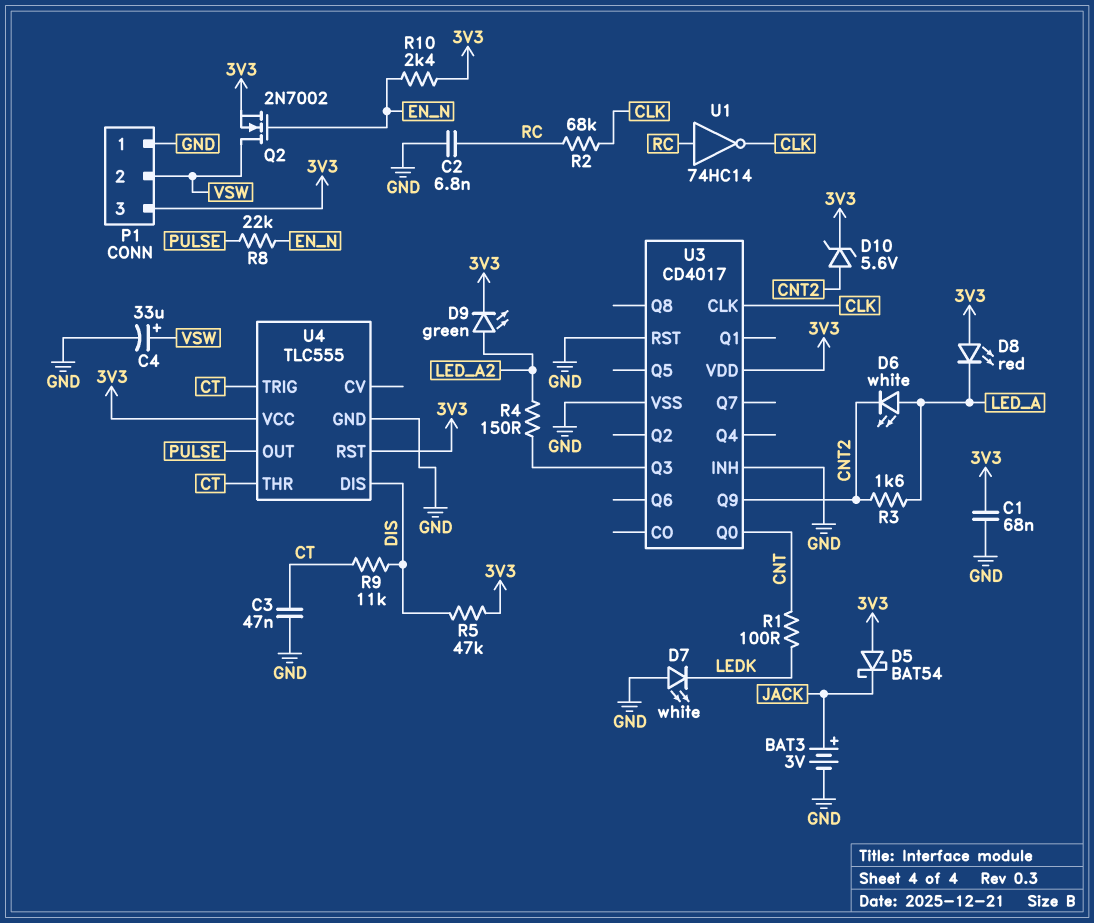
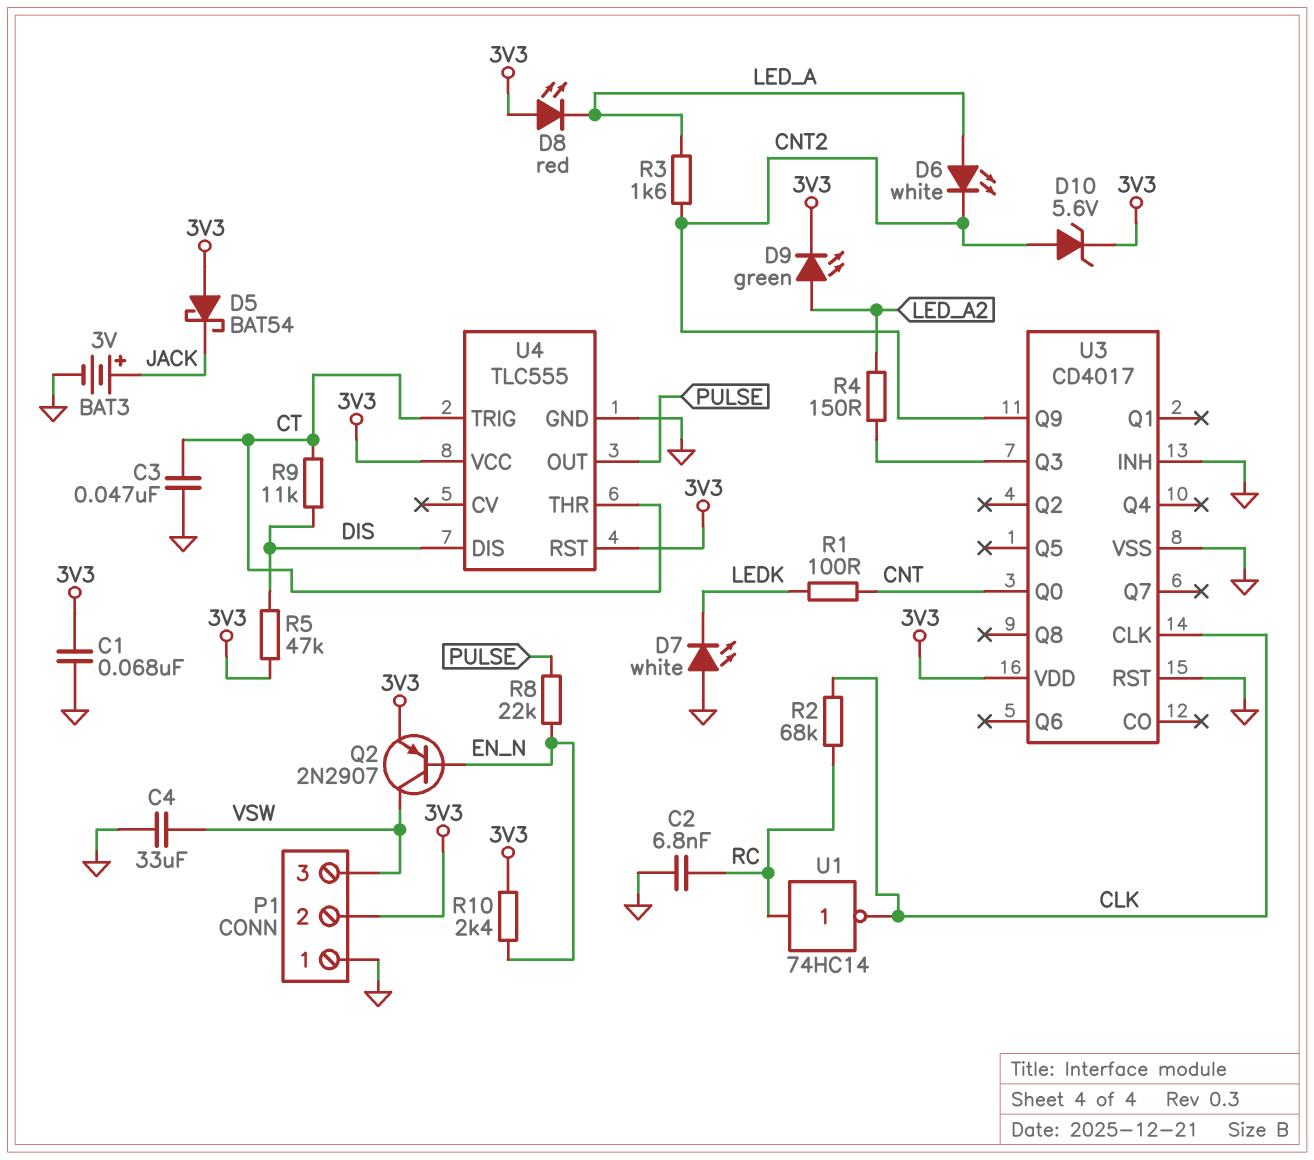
C4: 33uF (plus VSW, minus GND) -> 33uF (GND, VSW)
P1 pin 2: VSW -> 3V3
P1 pin 3: 3V3 -> VSW
Q2: NMOS 2N7002 (G EN_N, D VSW, S 3V3) -> PNP 2N2907 (B EN_N, C VSW, E 3V3)

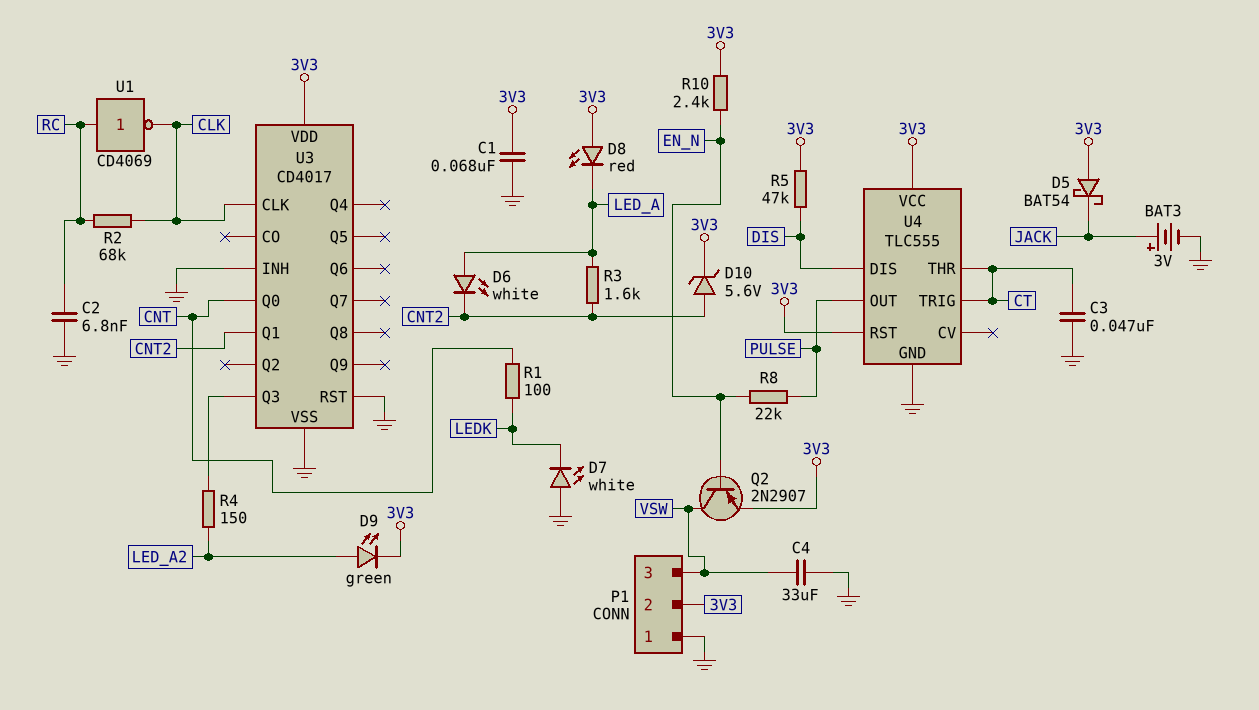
R9: 11k (CT, DIS) -> none
U1: NOT 74HC14 (in RC, out CLK) -> NOT CD4069 (in RC, out CLK)
U3 pin Q1: none -> CNT2
U3 pin Q9: CNT2 -> none

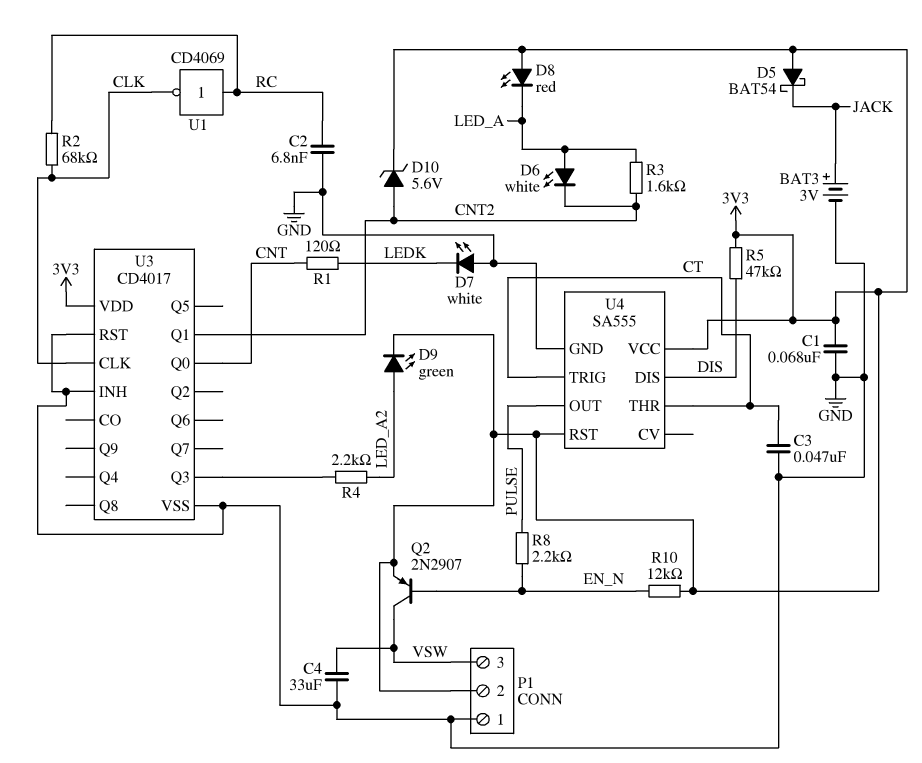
R1: 100 (CNT, LEDK) -> 120 (CNT, LEDK)
R4: 150 (LED_A2, U3/Q3) -> 2.2k (LED_A2, U3/Q3)
R8: 22k (EN_N, PULSE) -> 2.2k (EN_N, PULSE)
R10: 2.4k (3V3, EN_N) -> 12k (3V3, EN_N)
U4: TLC555 -> SA555

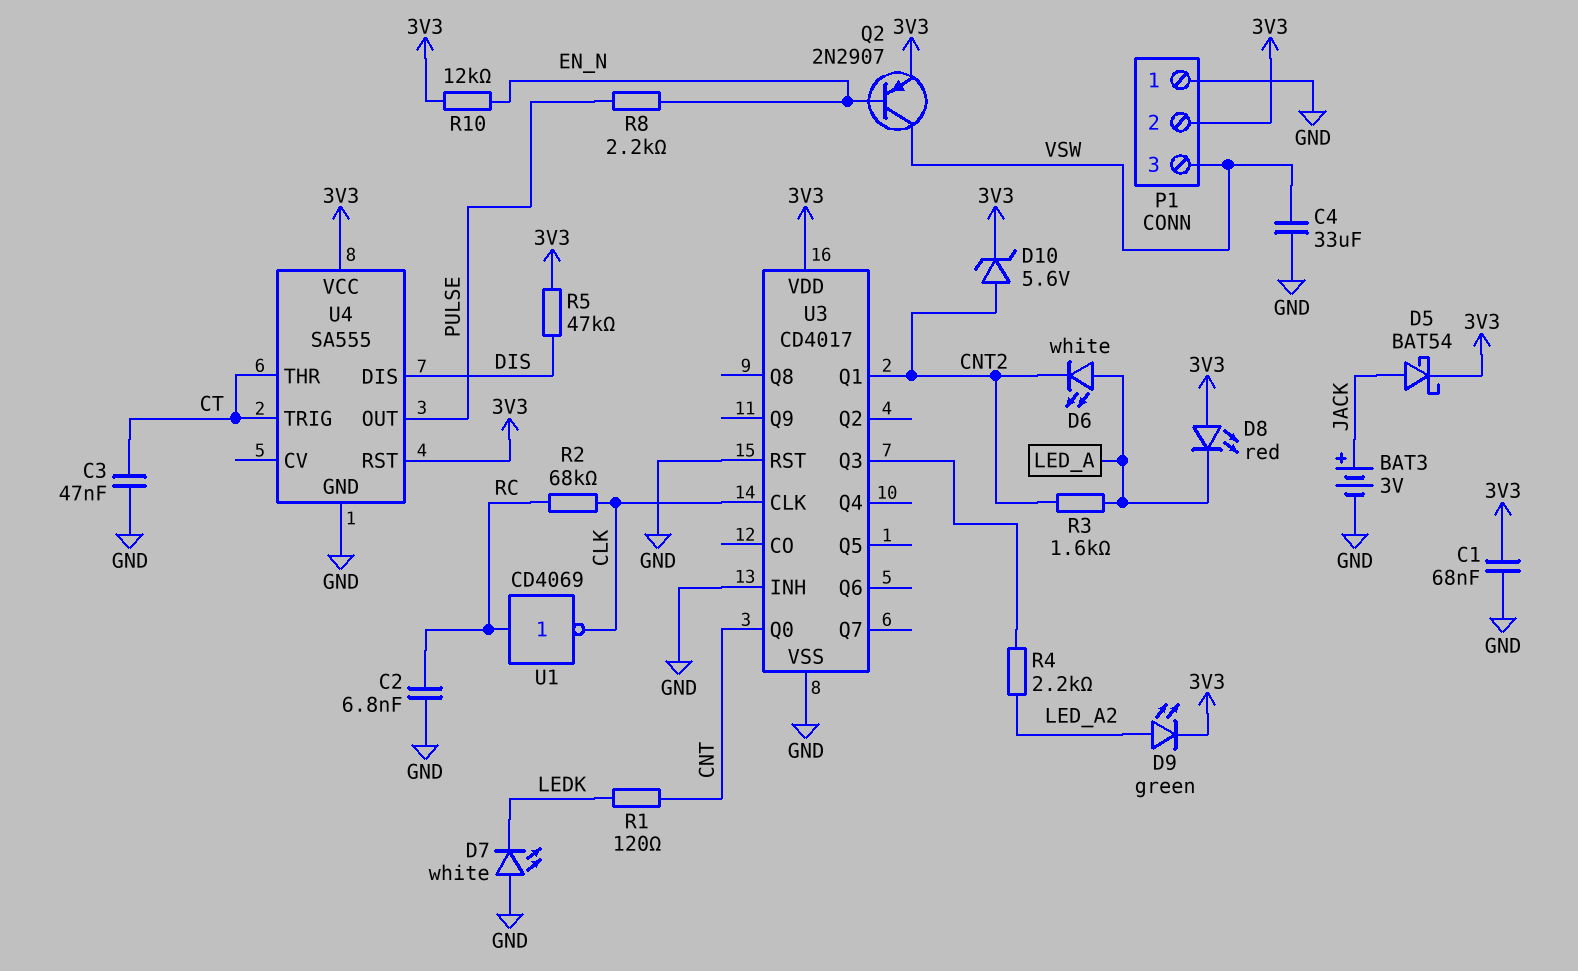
D5: schottky BAT54 (A 3V3, K JACK) -> schottky BAT54 (A JACK, K 3V3)

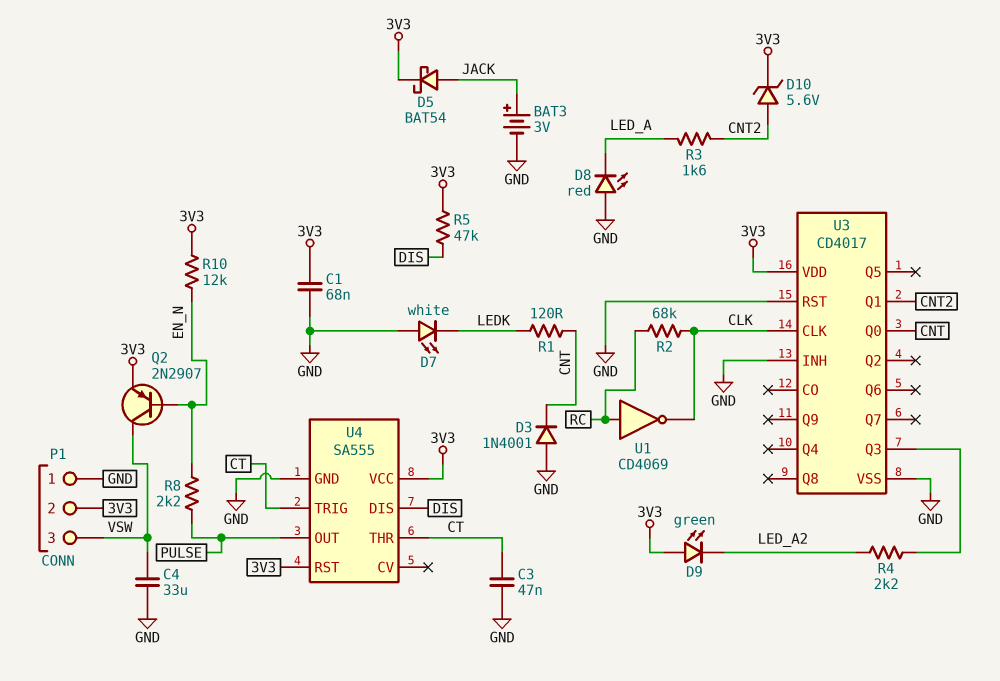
C2: 6.8nF (GND, RC) -> none
D3: none -> diode 1N4001 (A GND, K CNT)
D6: LED white (A LED_A, K CNT2) -> none
D8: LED red (A 3V3, K LED_A) -> LED red (A GND, K LED_A)
D9: LED green (A LED_A2, K 3V3) -> LED green (A 3V3, K LED_A2)

